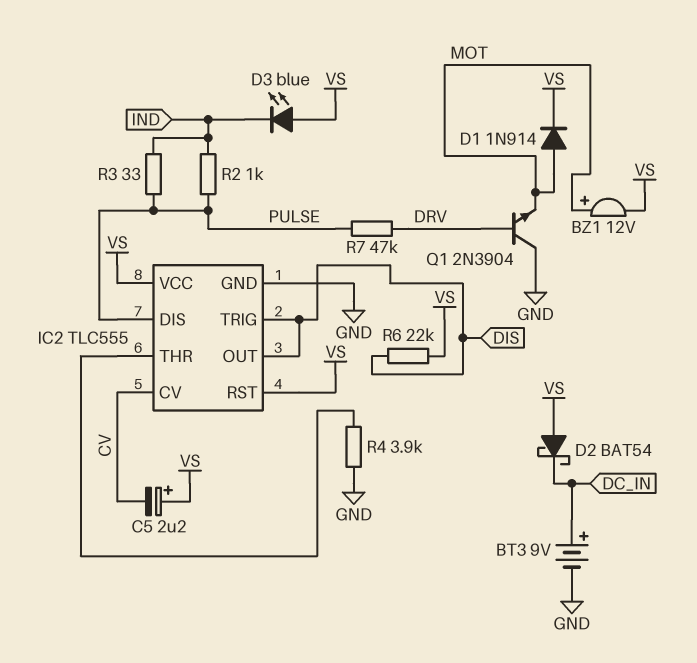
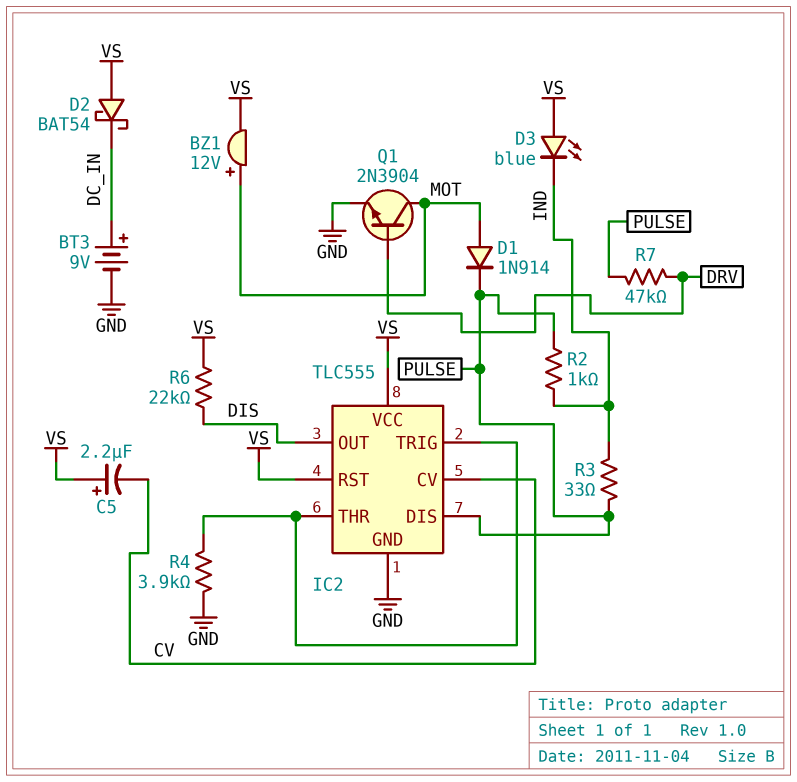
D1: diode 1N914 (A MOT, K VS) -> diode 1N914 (A MOT, K PULSE)
IC2 pin TRIG: DIS -> IC2/THR
Q1: NPN 2N3904 (B DRV, C GND, E MOT) -> NPN 2N3904 (B DRV, C MOT, E GND)

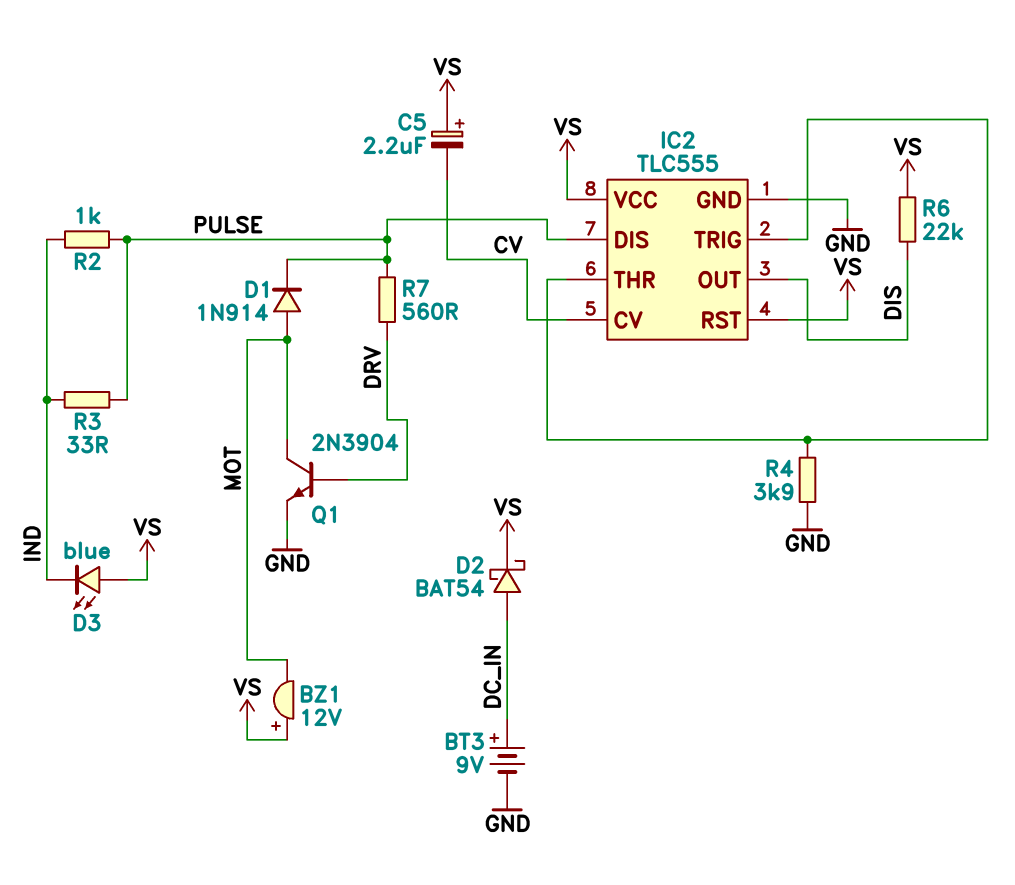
BZ1: buzzer 12V (plus MOT, minus VS) -> buzzer 12V (plus VS, minus MOT)
D2: schottky BAT54 (A VS, K DC_IN) -> schottky BAT54 (A DC_IN, K VS)
R7: 47k (DRV, PULSE) -> 560 (DRV, PULSE)

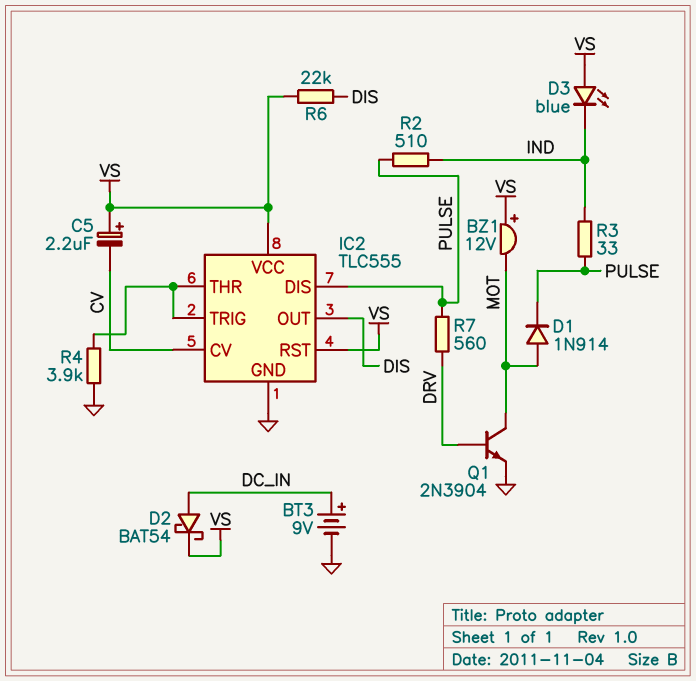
R2: 1k (IND, PULSE) -> 510 (IND, PULSE)

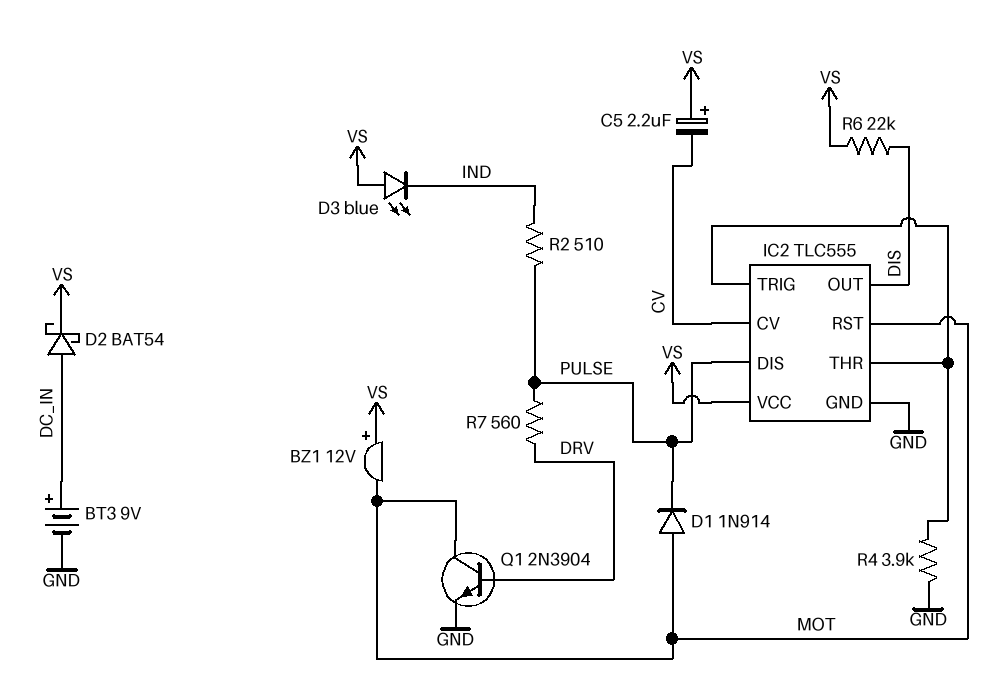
IC2 pin RST: VS -> MOT
R3: 33 (IND, PULSE) -> none

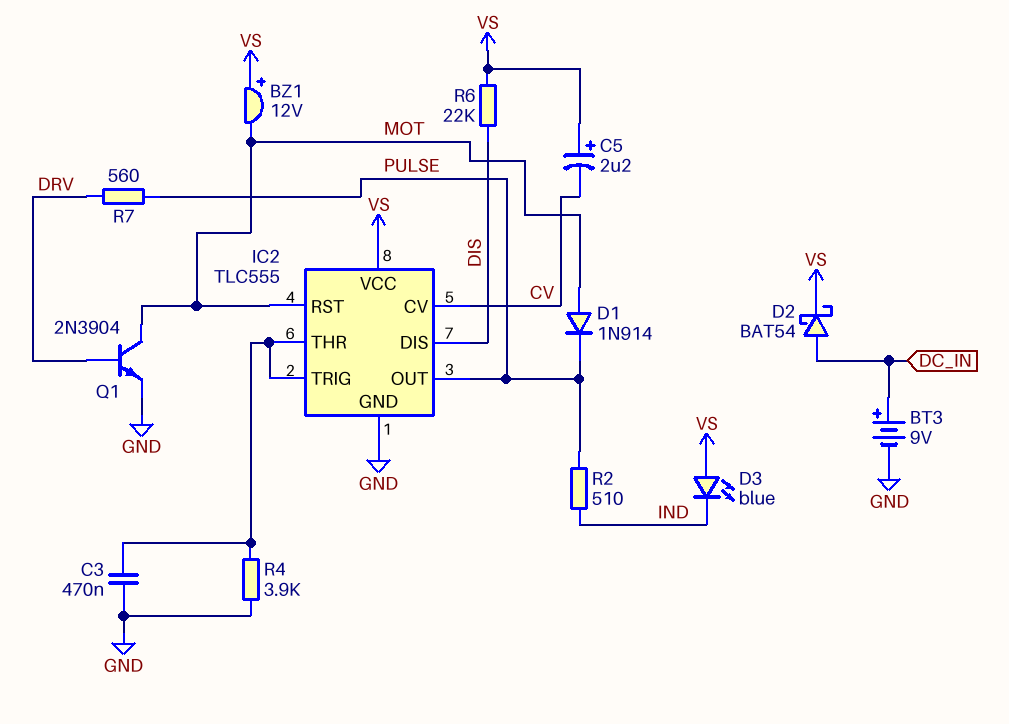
C3: none -> 470nF (GND, IC2/THR)
IC2 pin DIS: PULSE -> DIS
IC2 pin OUT: DIS -> PULSE

